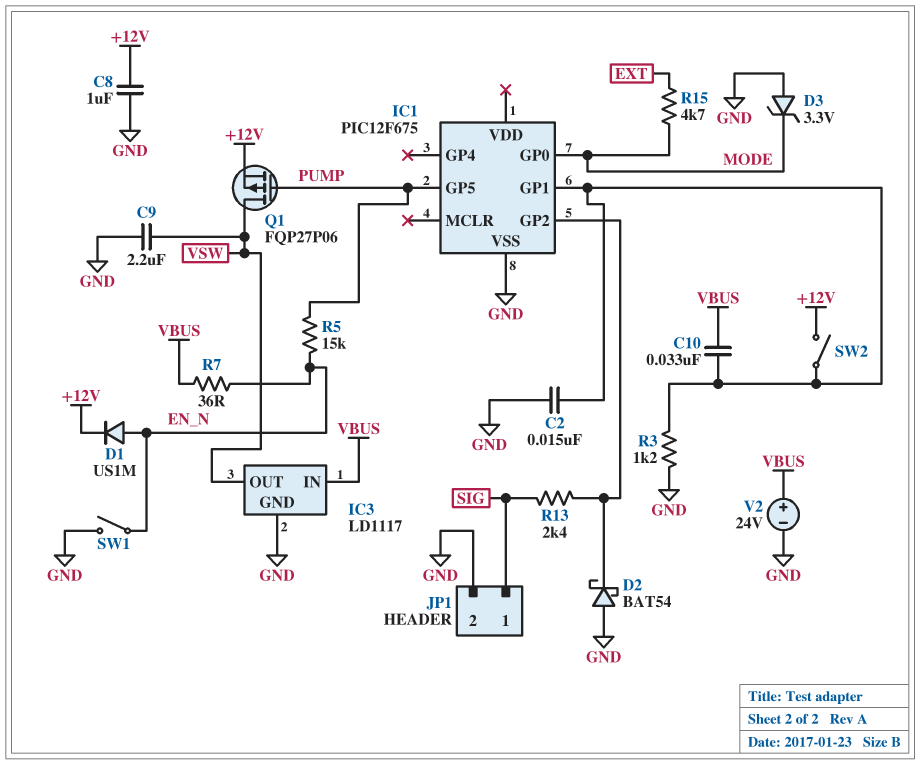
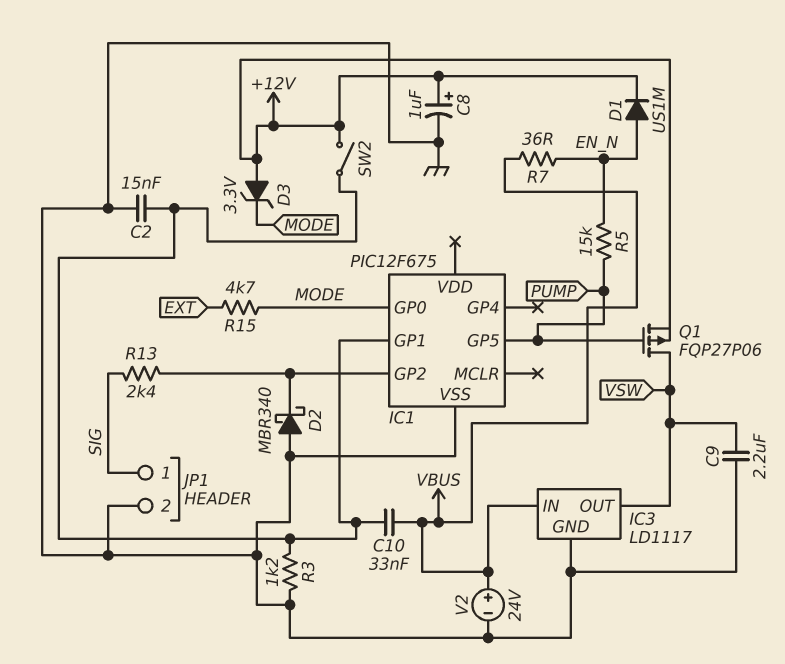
C8: 1uF (+12V, GND) -> 1uF (plus +12V, minus GND)
D2: schottky BAT54 (A GND, K IC1/GP2) -> schottky MBR340 (A GND, K IC1/GP2)
D3: zener 3.3V (A GND, K MODE) -> zener 3.3V (A +12V, K MODE)
SW1: switch (EN_N, GND) -> none

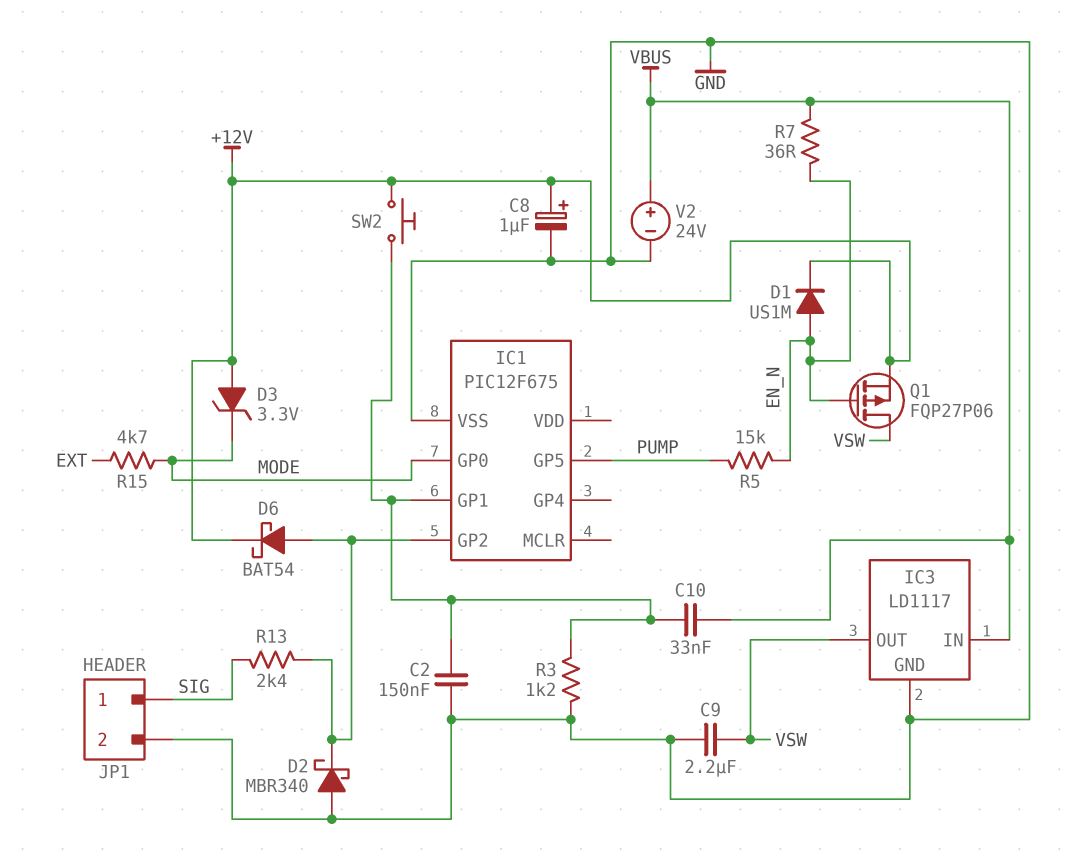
C2: 15nF (GND, IC1/GP1) -> 150nF (GND, IC1/GP1)
D6: none -> schottky BAT54 (A IC1/GP2, K +12V)
Q1: PMOS FQP27P06 (G PUMP, D VSW, S +12V) -> PMOS FQP27P06 (G EN_N, D VSW, S +12V)
SW2: switch (+12V, IC1/GP1) -> button (+12V, IC1/GP1)

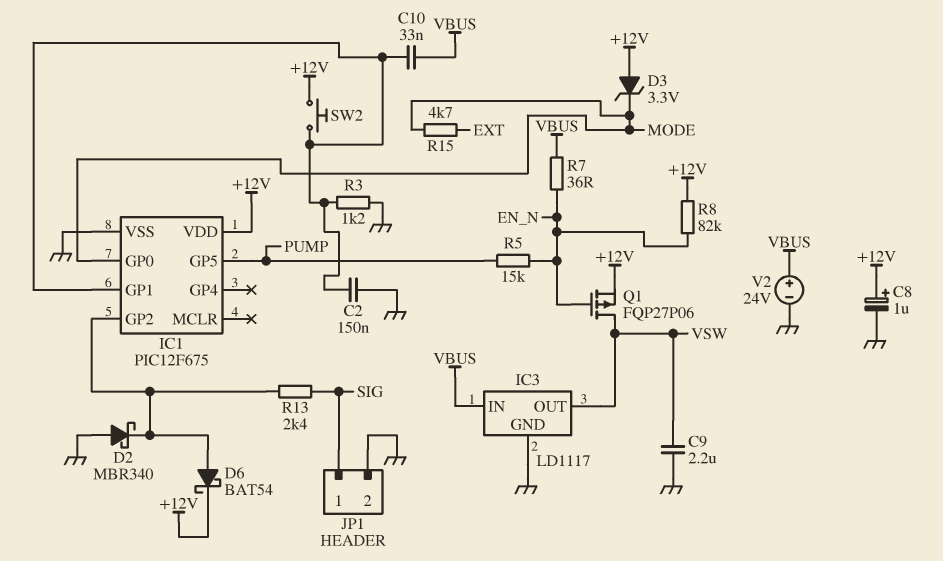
D1: diode US1M (A EN_N, K +12V) -> none
IC1 pin VDD: none -> +12V
R8: none -> 82k (+12V, EN_N)

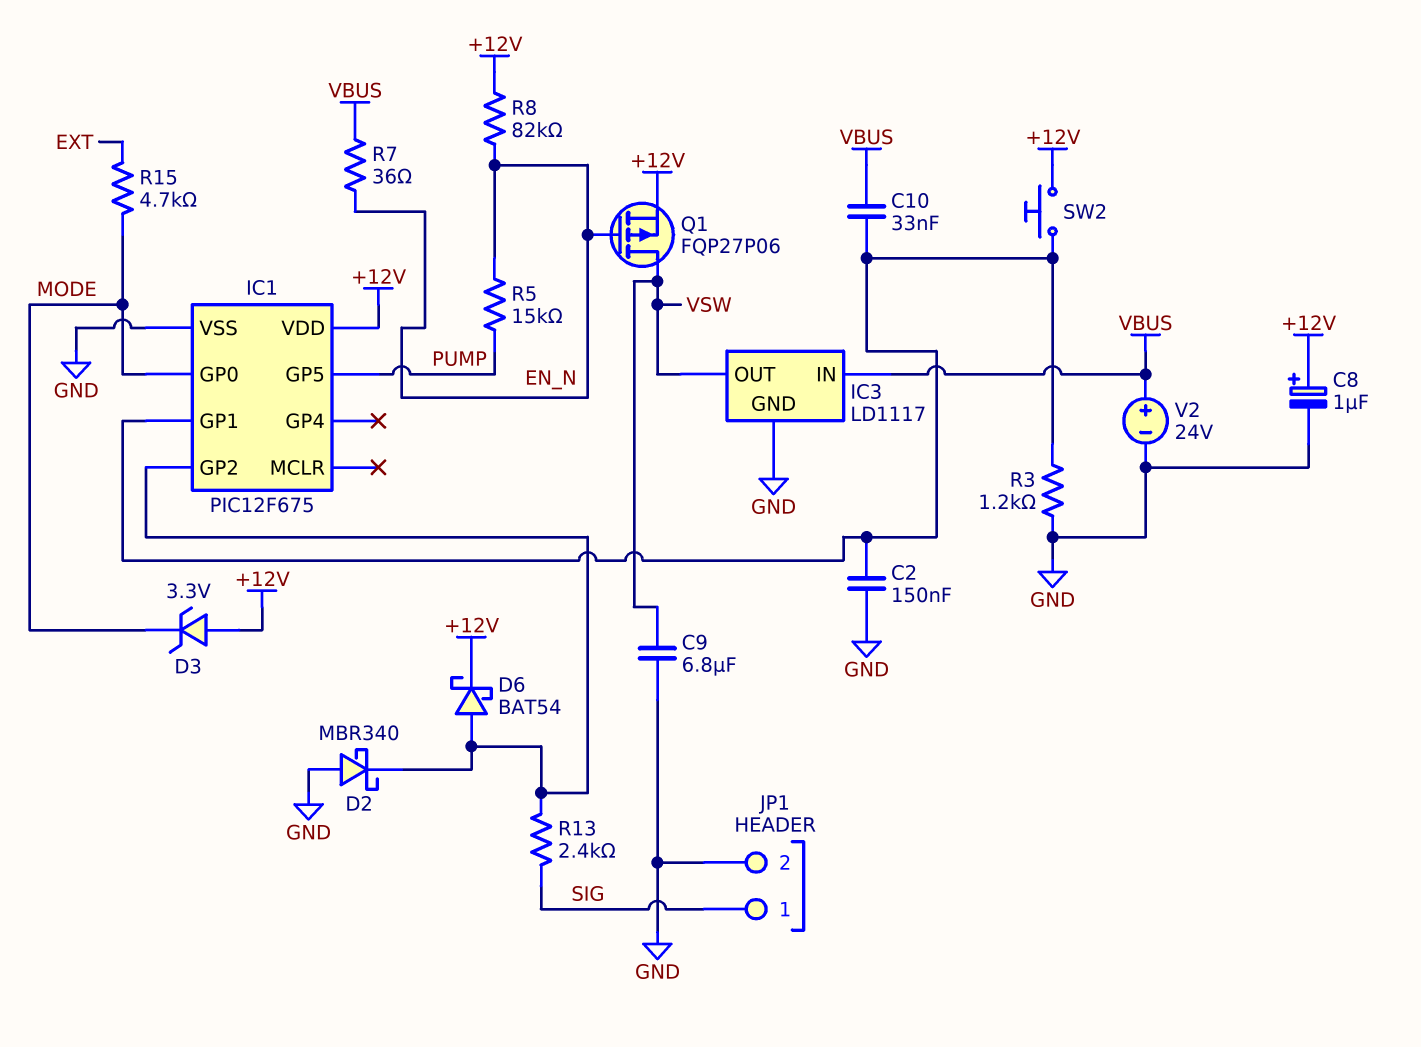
C9: 2.2uF (GND, VSW) -> 6.8uF (GND, VSW)

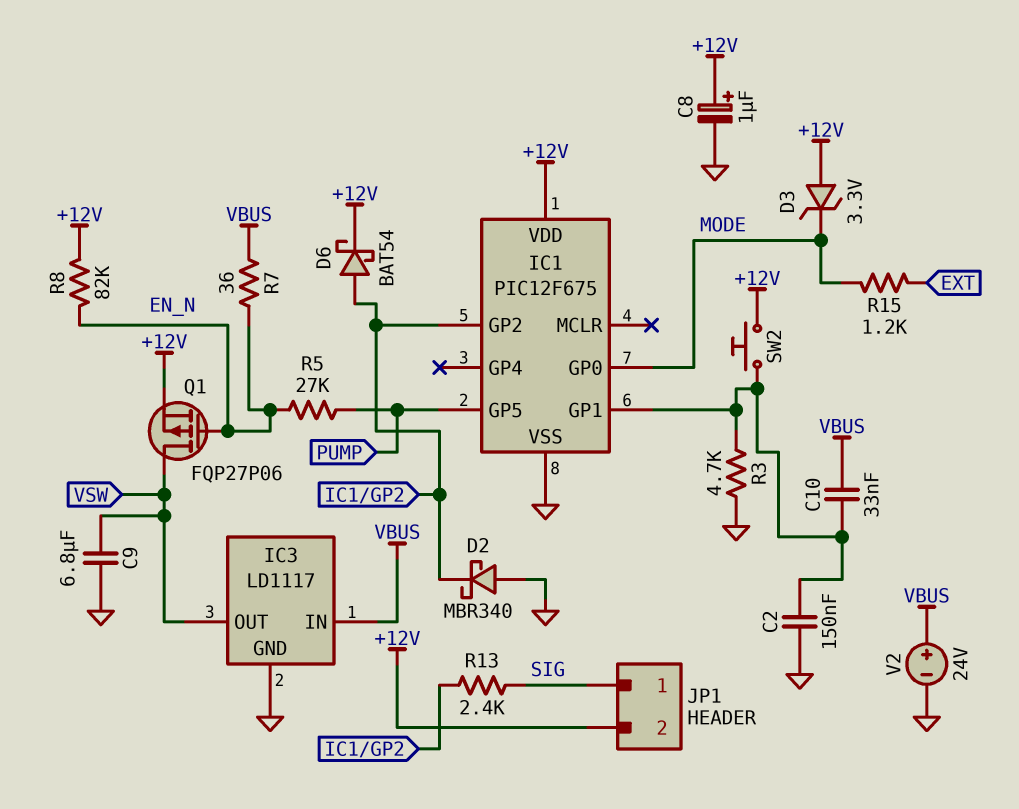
JP1 pin 2: GND -> +12V
R3: 1.2k (GND, IC1/GP1) -> 4.7k (GND, IC1/GP1)
R5: 15k (EN_N, PUMP) -> 27k (EN_N, PUMP)
R15: 4.7k (EXT, MODE) -> 1.2k (EXT, MODE)

